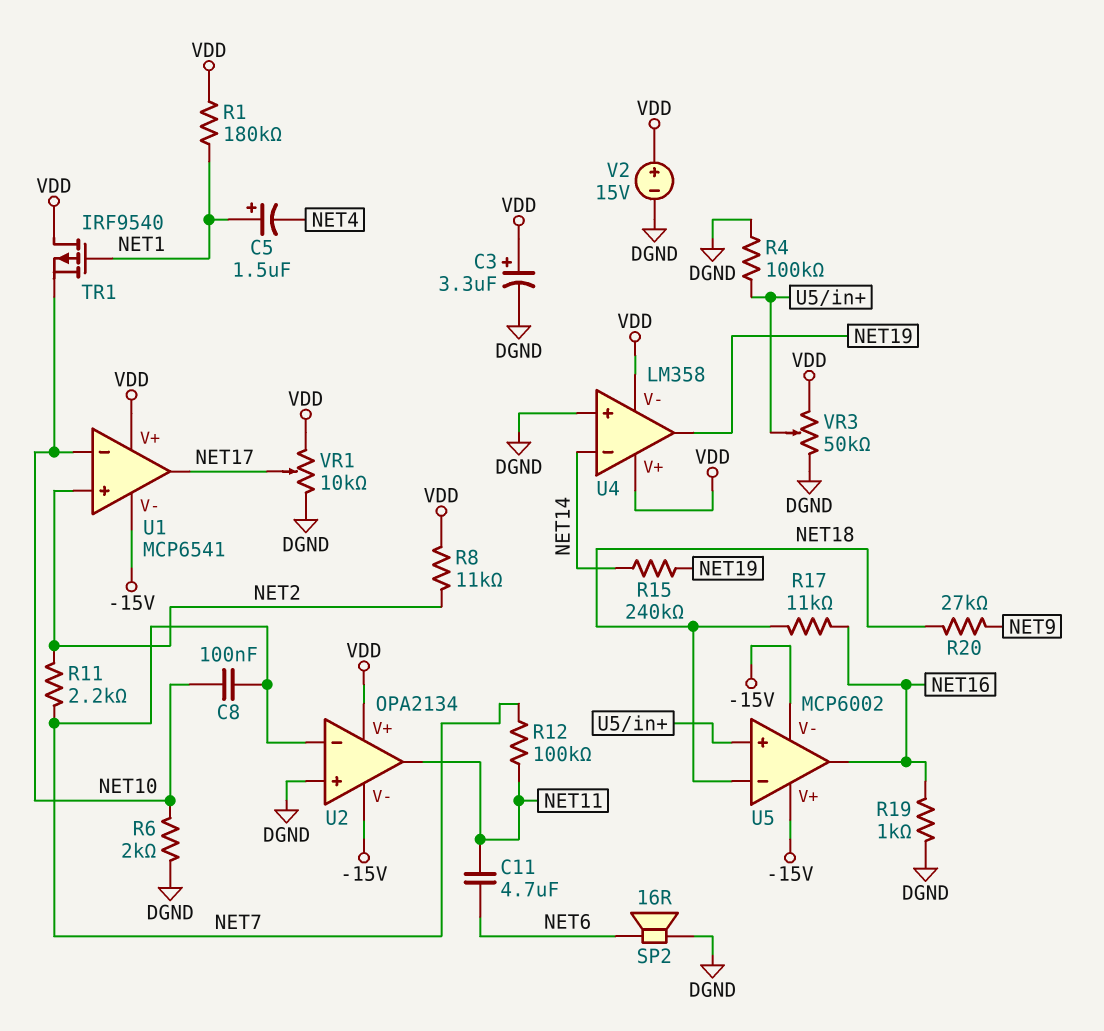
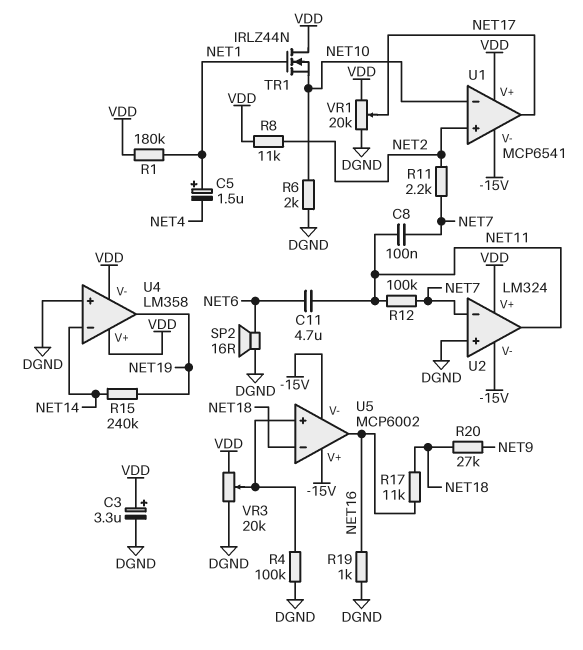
C8: 100nF (NET7, NET10) -> 100nF (NET7, NET11)
TR1: PMOS IRF9540 (G NET1, D VDD, S NET10) -> NMOS IRLZ44N (G NET1, D VDD, S NET10)
U2: OPA2134 -> LM324
V2: 15V (plus VDD, minus DGND) -> none
VR1: 10k (DGND, VDD, wiper NET17) -> 20k (DGND, VDD, wiper NET17)
VR3: 50k (DGND, VDD, wiper U5/in+) -> 20k (DGND, VDD, wiper U5/in+)

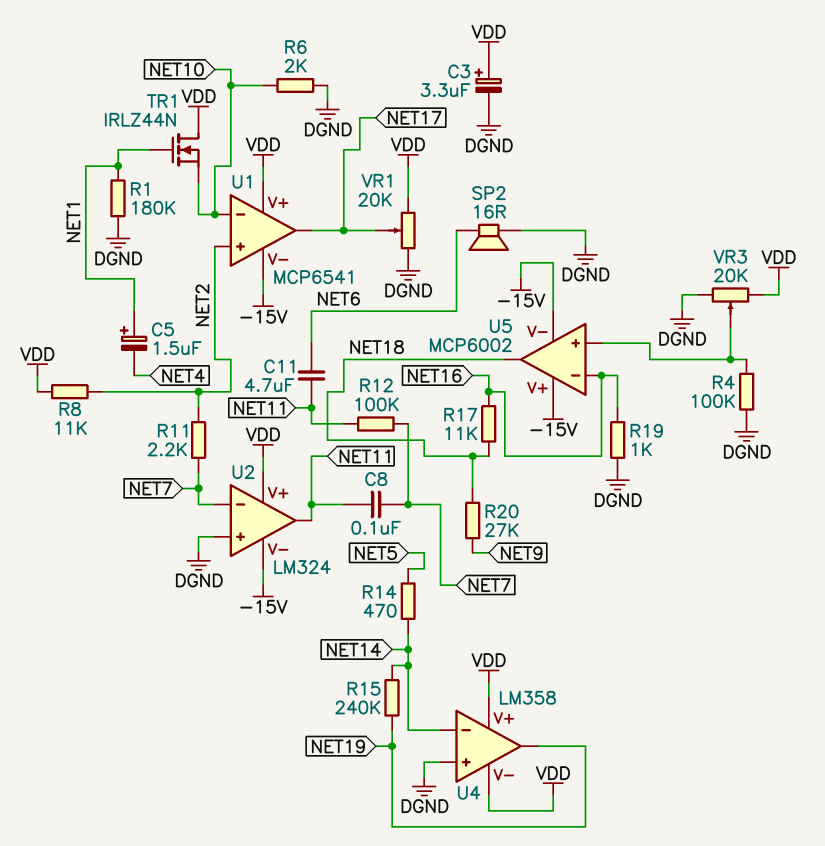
R1: 180k (NET1, VDD) -> 180k (DGND, NET1)
R14: none -> 470 (NET5, NET14)
U5 pin in-: NET18 -> NET16
U5 pin out: NET16 -> NET18

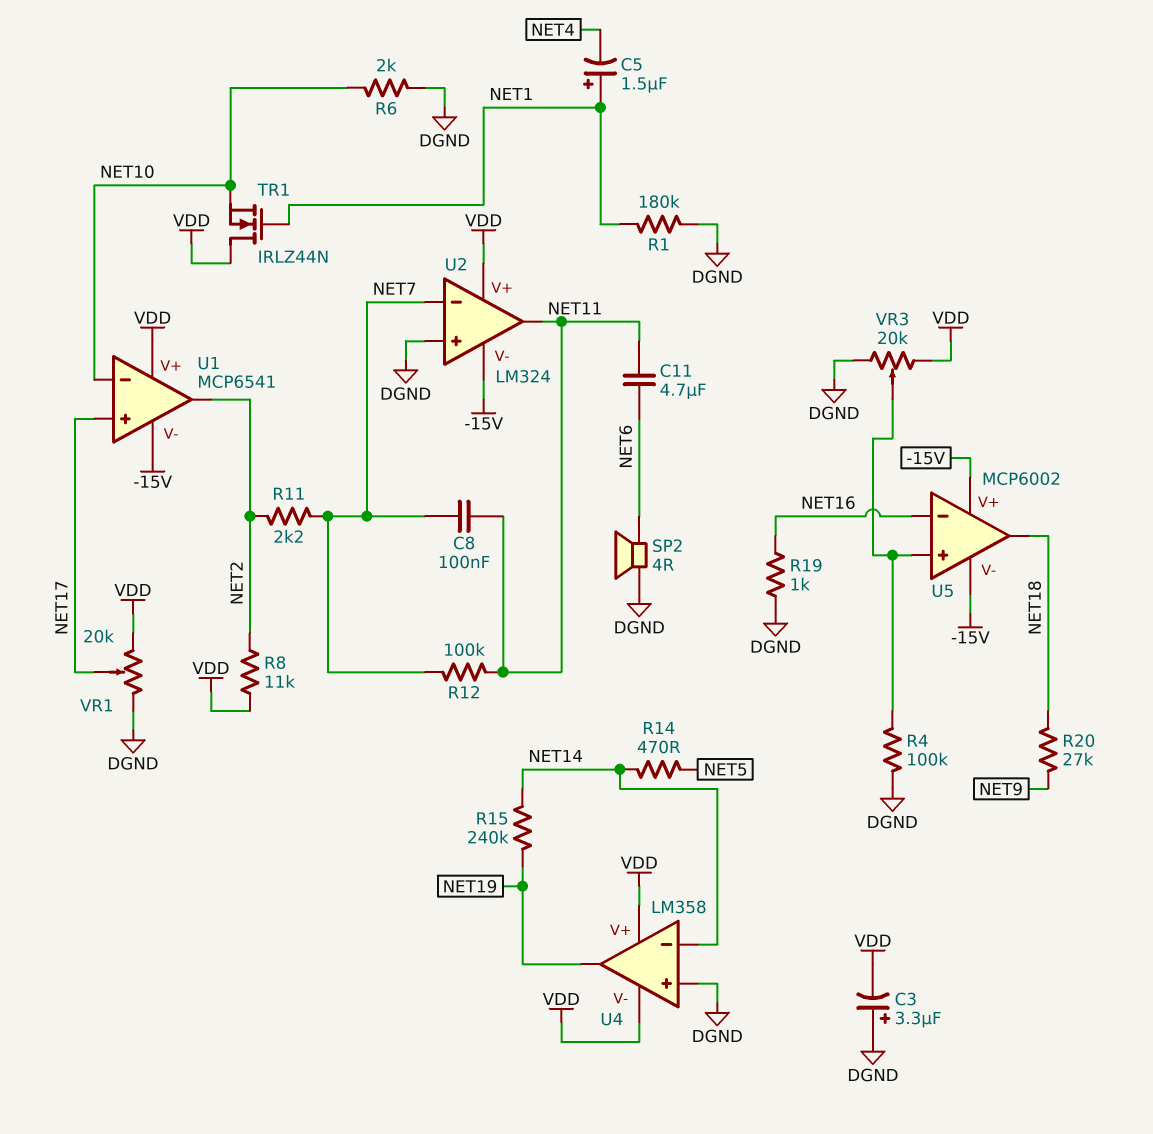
C3: 3.3uF (plus VDD, minus DGND) -> 3.3uF (plus DGND, minus VDD)
R17: 11k (NET16, NET18) -> none
SP2: speaker 16R (DGND, NET6) -> speaker 4R (DGND, NET6)
U1 pin in+: NET2 -> NET17
U1 pin out: NET17 -> NET2

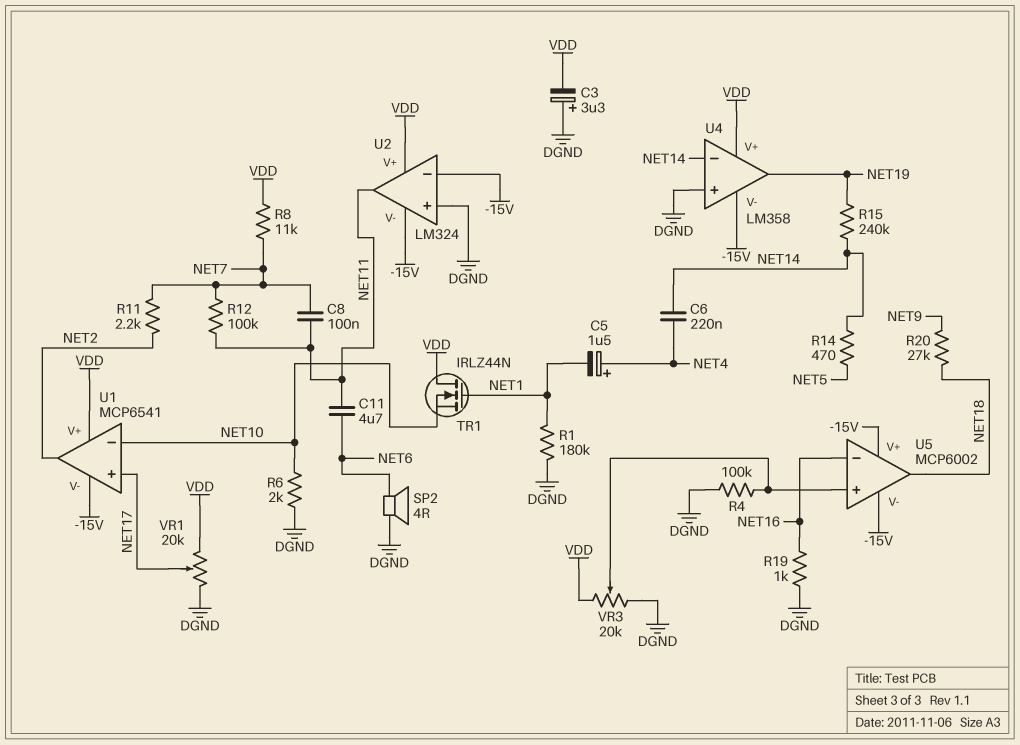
C5: 1.5uF (plus NET1, minus NET4) -> 1.5uF (plus NET4, minus NET1)
C6: none -> 220nF (NET4, NET14)
R8: 11k (NET2, VDD) -> 11k (NET7, VDD)
U2 pin in-: NET7 -> -15V
U4 pin V-: VDD -> -15V

